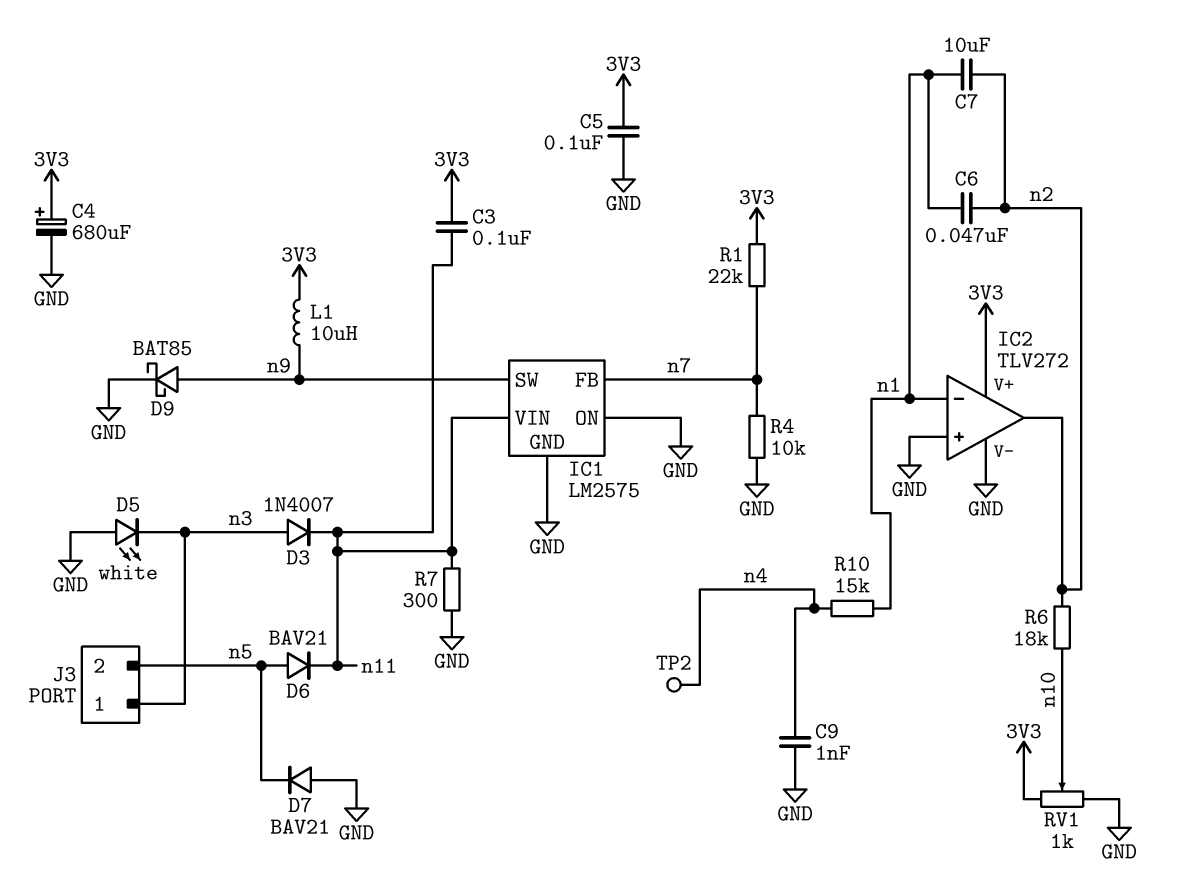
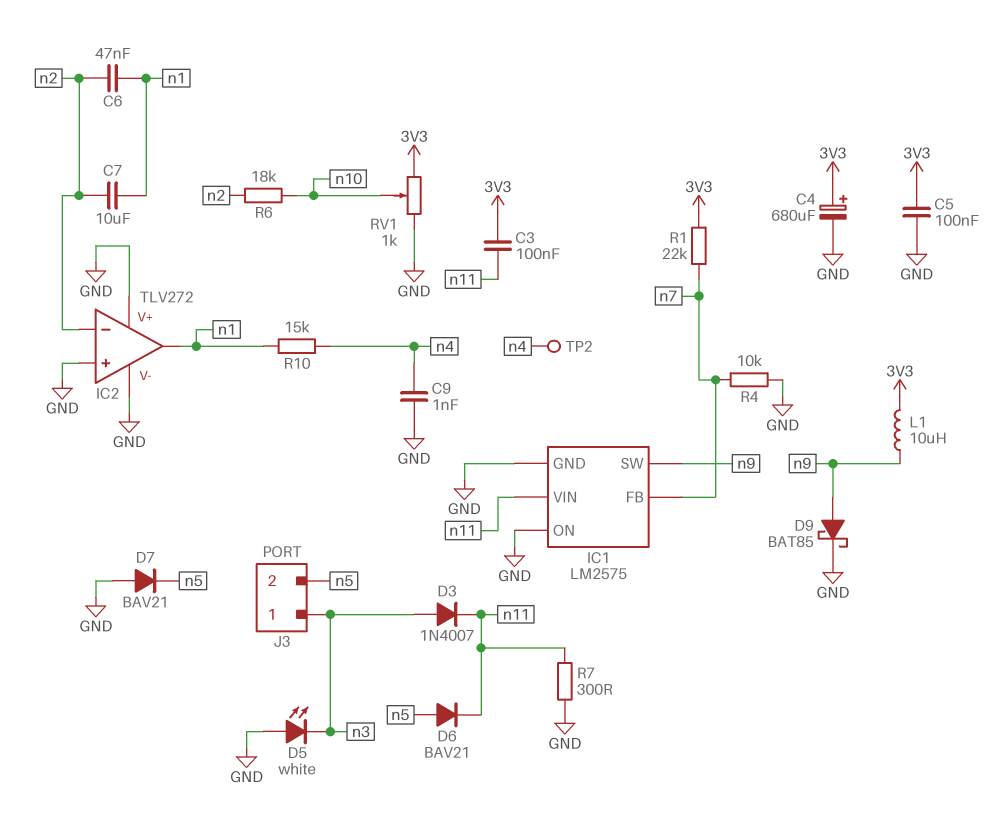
IC2 pin V+: 3V3 -> GND
IC2 pin in-: n1 -> n2
IC2 pin out: n2 -> n1

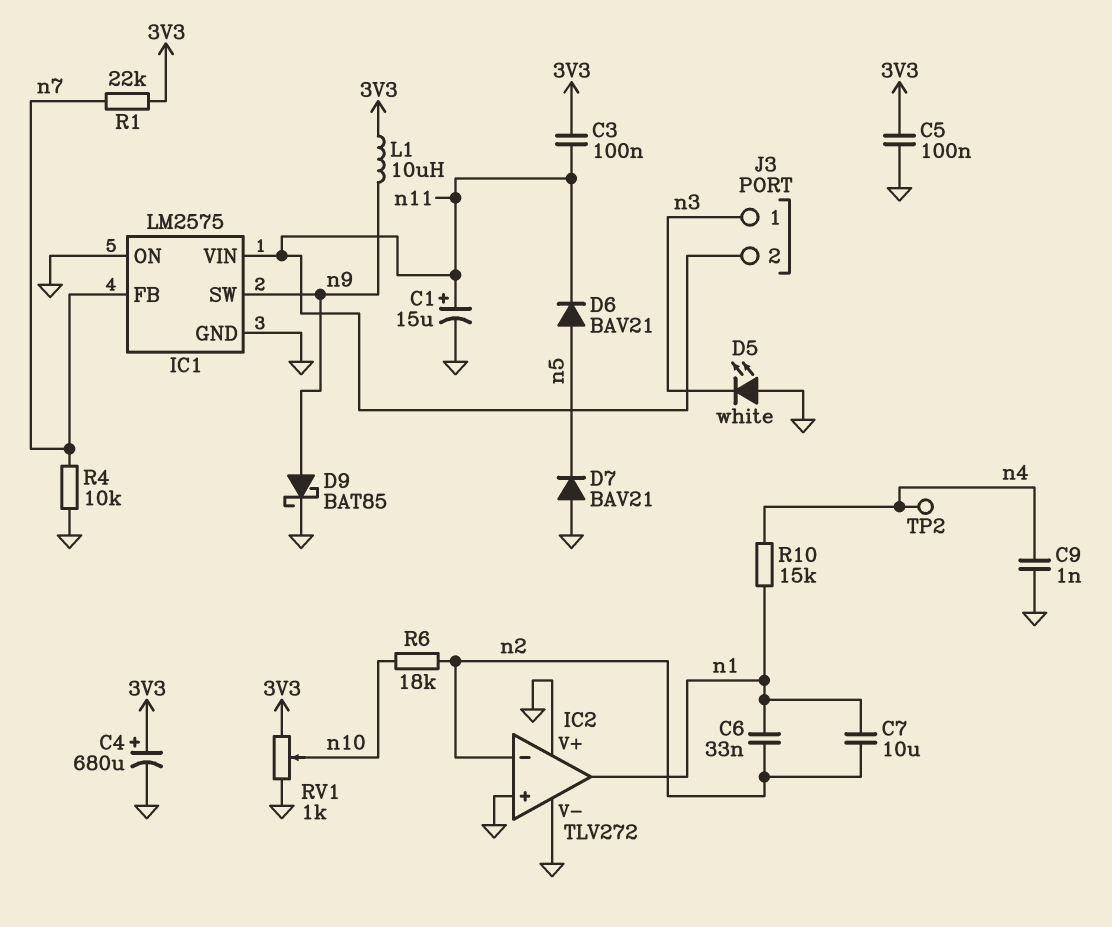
C1: none -> 15uF (plus n11, minus GND)
C6: 47nF (n1, n2) -> 33nF (n1, n2)
D3: diode 1N4007 (A n3, K n11) -> none
J3 pin 2: n5 -> n11
R7: 300 (GND, n11) -> none

